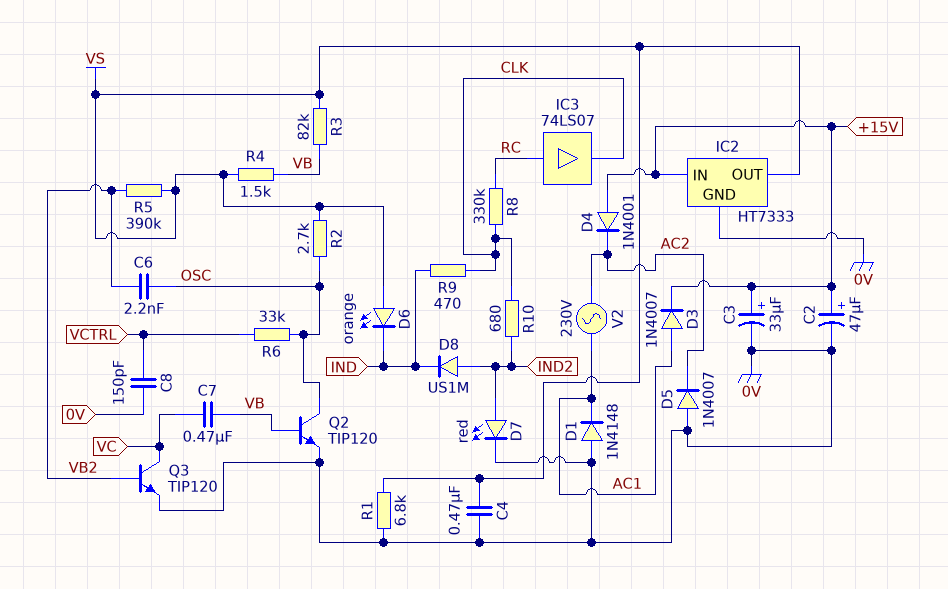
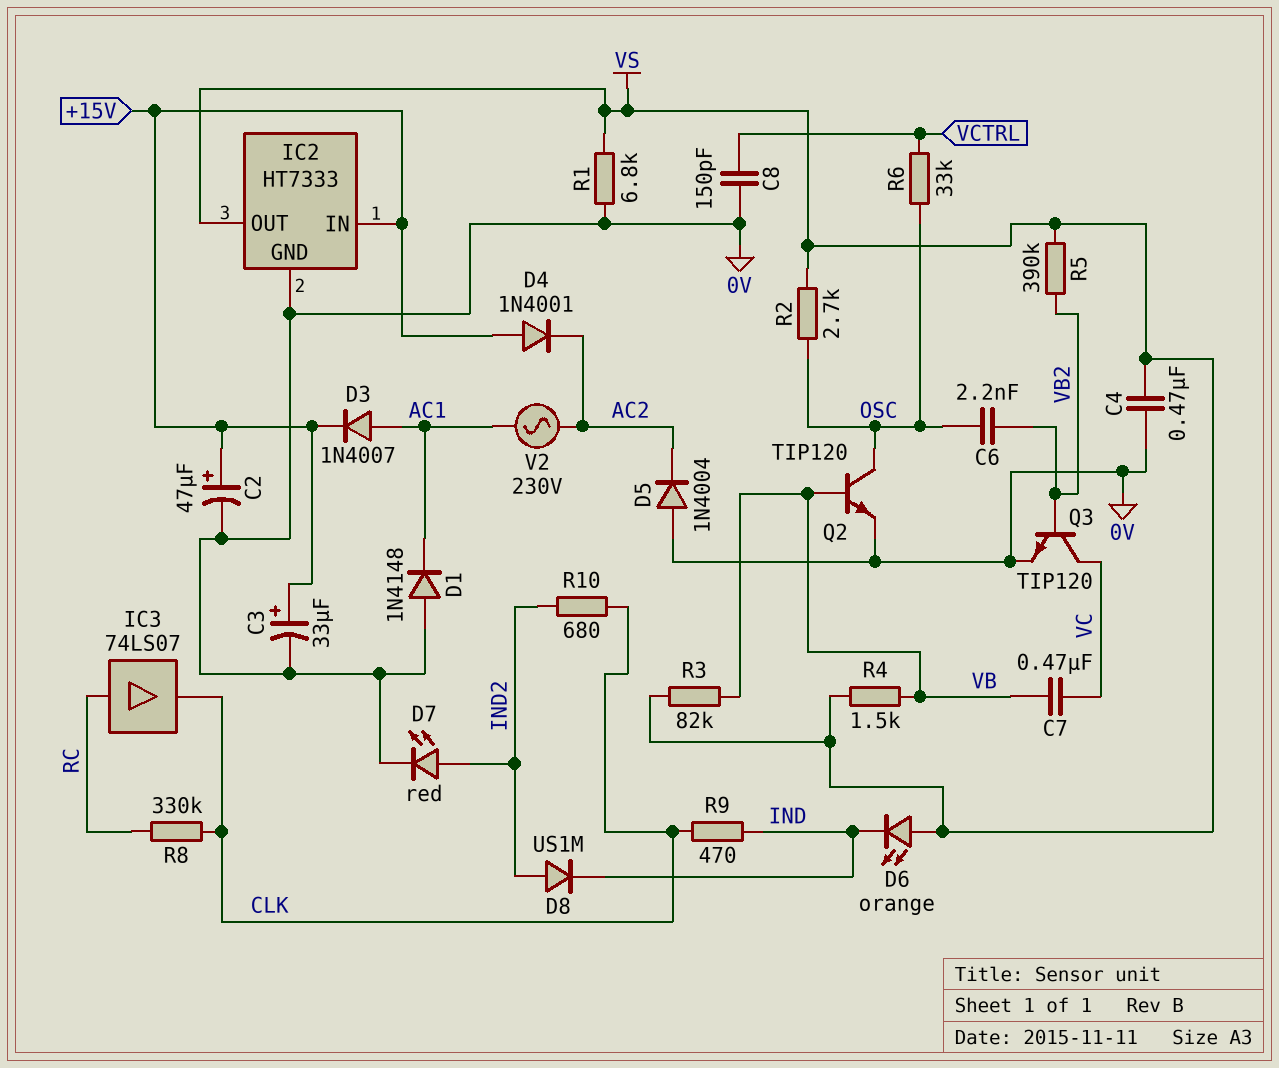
D5: diode 1N4007 (A 0V, K AC2) -> diode 1N4004 (A 0V, K AC2)

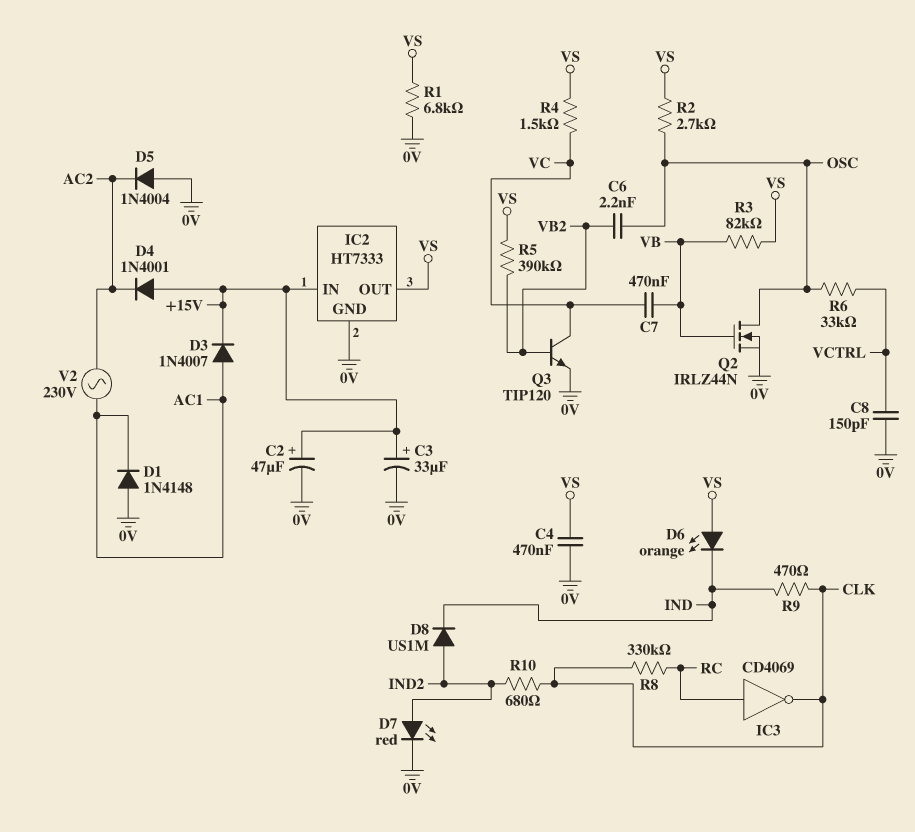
IC3: buffer 74LS07 (in RC, out CLK) -> NOT CD4069 (in RC, out CLK)
Q2: NPN TIP120 (B VB, C OSC, E 0V) -> NMOS IRLZ44N (G VB, D OSC, S 0V)
R4: 1.5k (VB, VS) -> 1.5k (VC, VS)

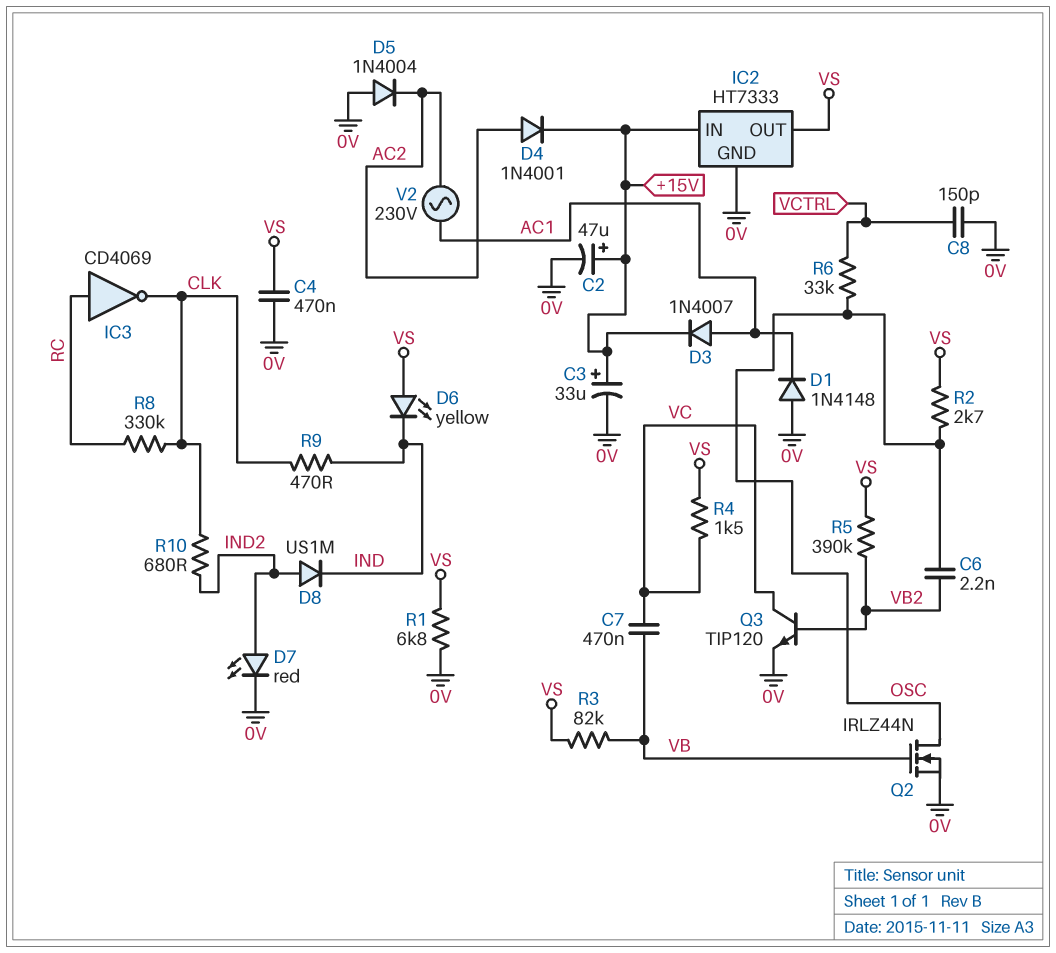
D4: diode 1N4001 (A +15V, K AC2) -> diode 1N4001 (A AC2, K +15V)
D6: LED orange (A VS, K IND) -> LED yellow (A VS, K IND)

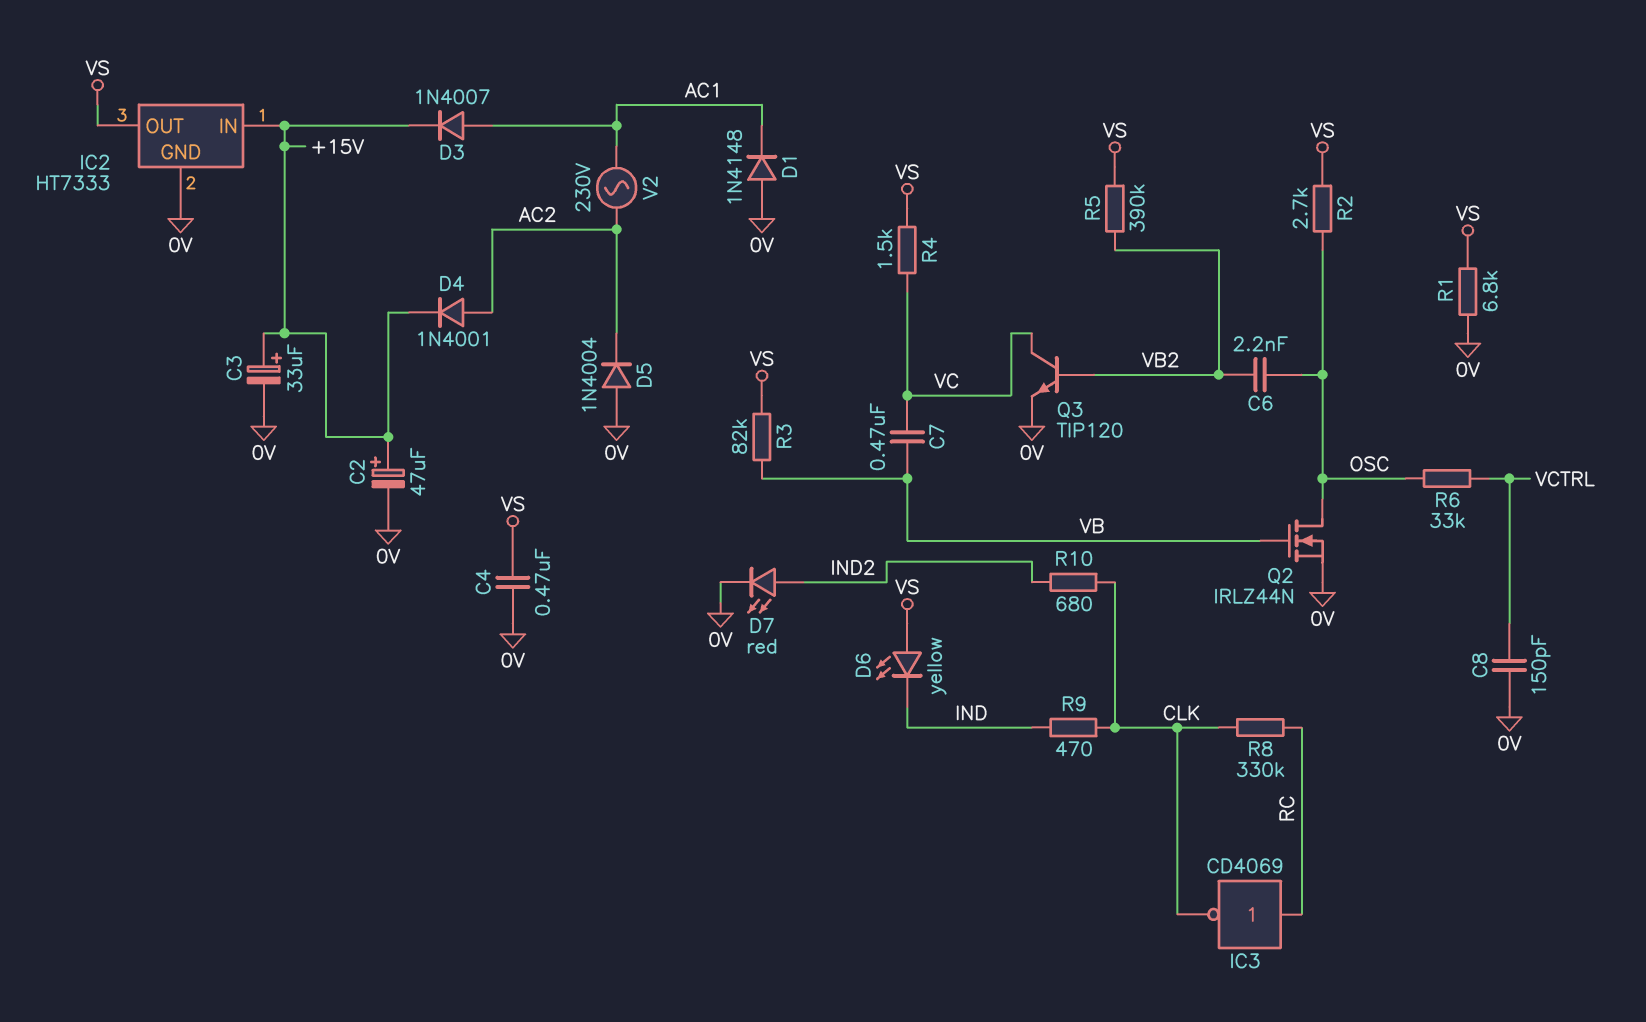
D8: diode US1M (A IND2, K IND) -> none

